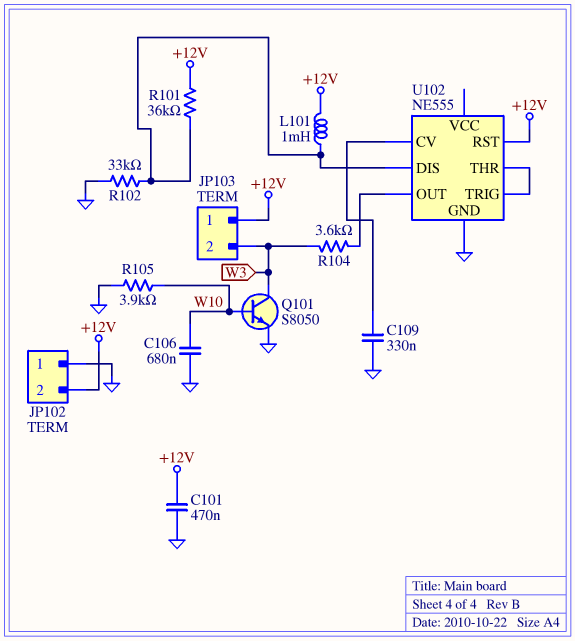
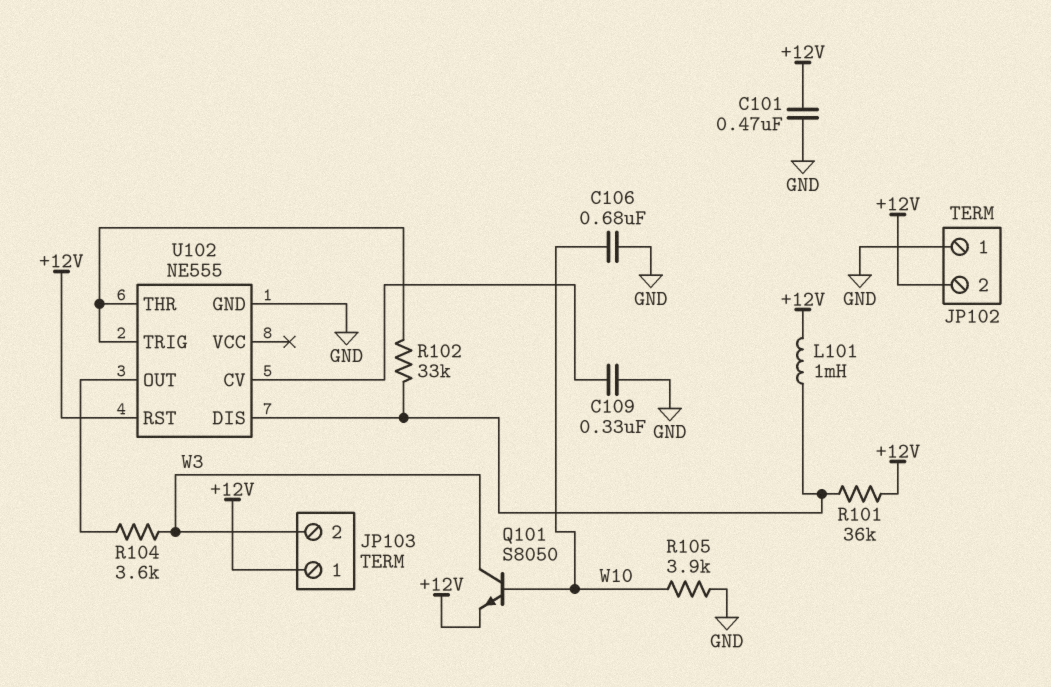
Q101: NPN S8050 (B W10, C W3, E GND) -> NPN S8050 (B W10, C W3, E +12V)
R102: 33k (GND, U102/DIS) -> 33k (U102/DIS, U102/THR)

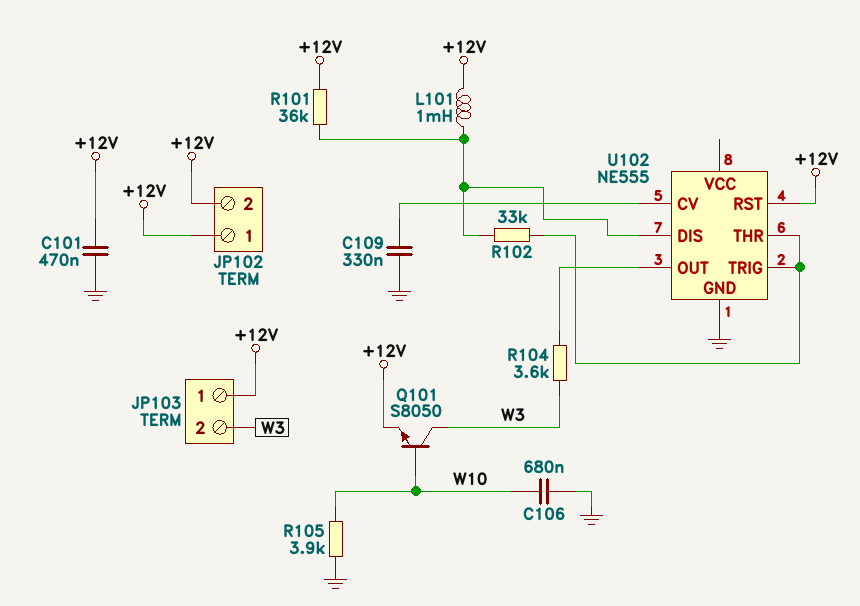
JP102 pin 1: GND -> +12V

